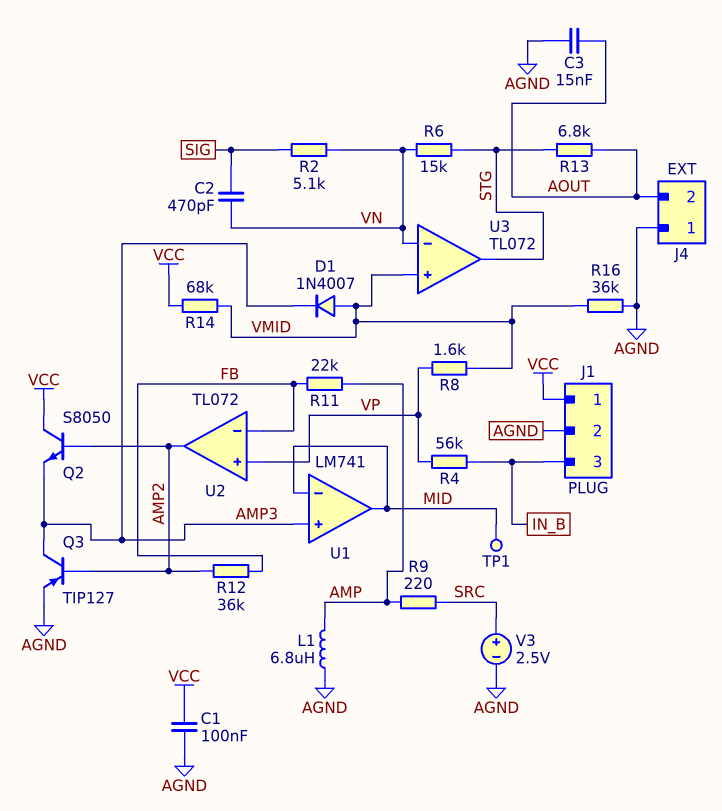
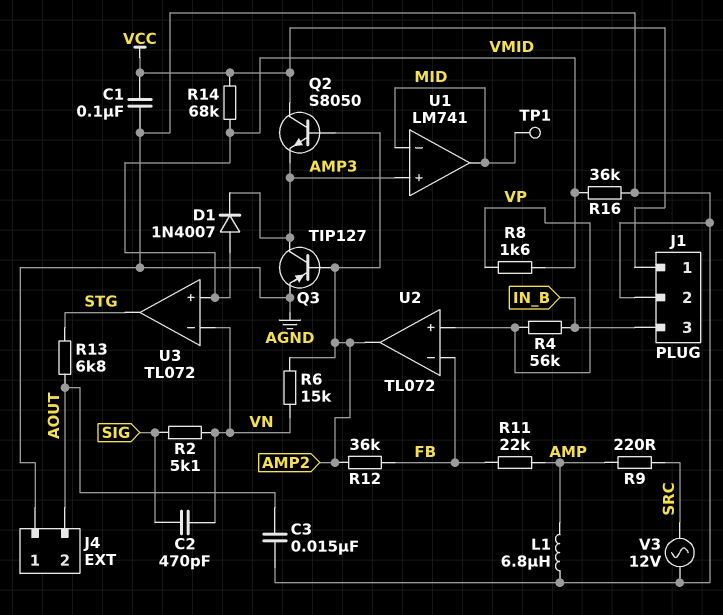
R6: 15k (STG, VN) -> 15k (AMP2, VN)
V3: 2.5V (plus SRC, minus AGND) -> AC 12V (AGND, SRC)

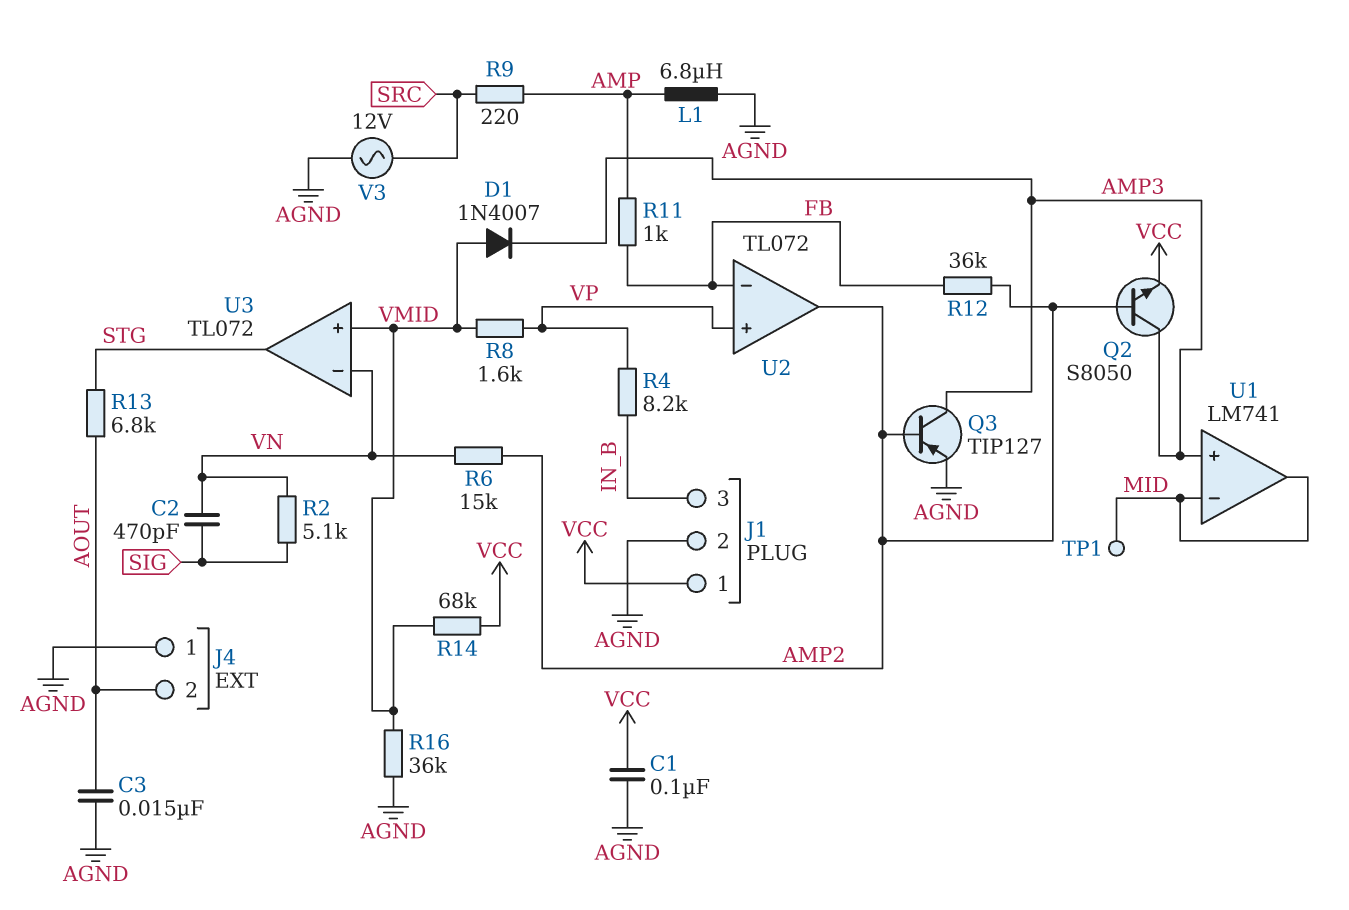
Q2: NPN S8050 (B AMP2, C VCC, E AMP3) -> NPN S8050 (B AMP2, C AMP3, E VCC)
R4: 56k (IN_B, VP) -> 8.2k (IN_B, VP)
R11: 22k (AMP, FB) -> 1k (AMP, FB)

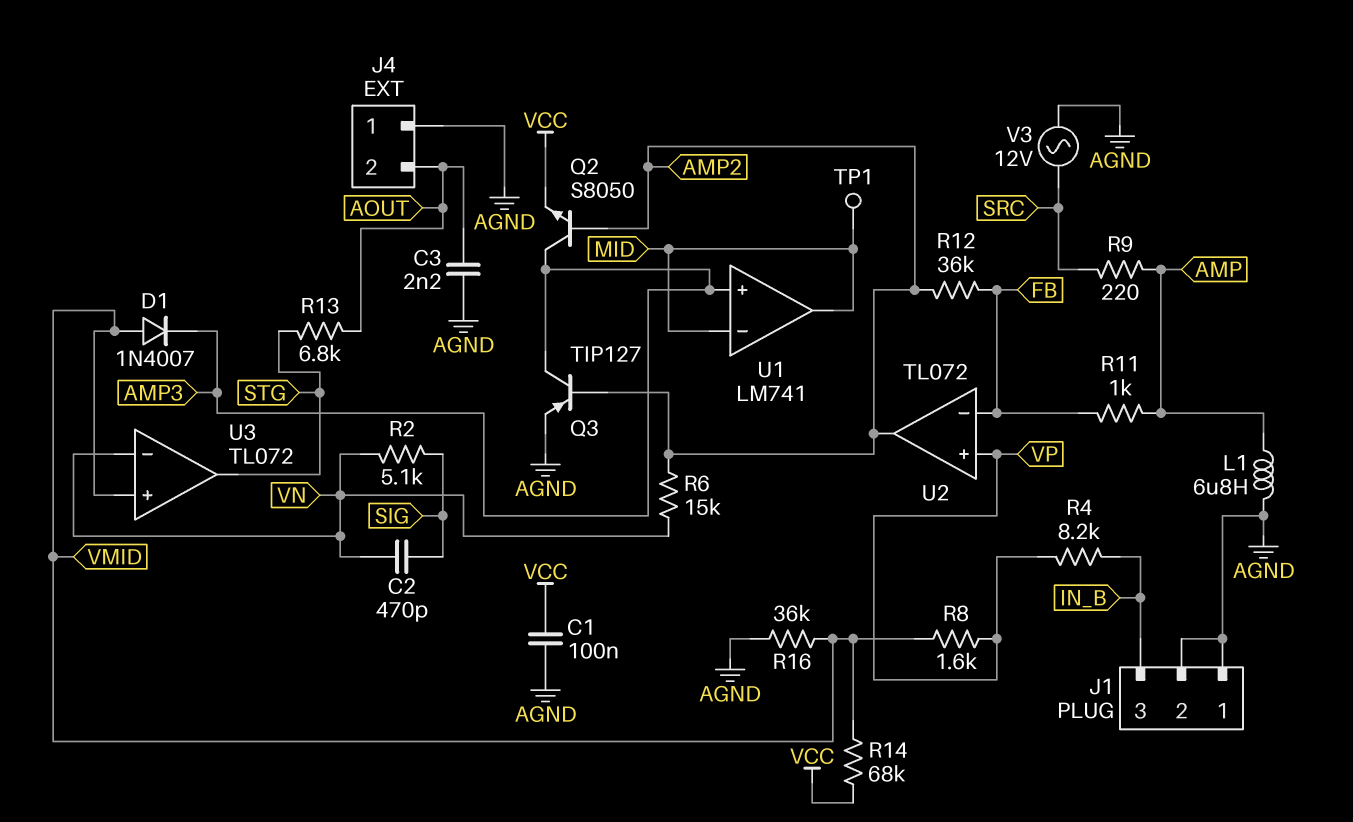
C3: 15nF (AGND, AOUT) -> 2.2nF (AGND, AOUT)
J1 pin 1: VCC -> AGND

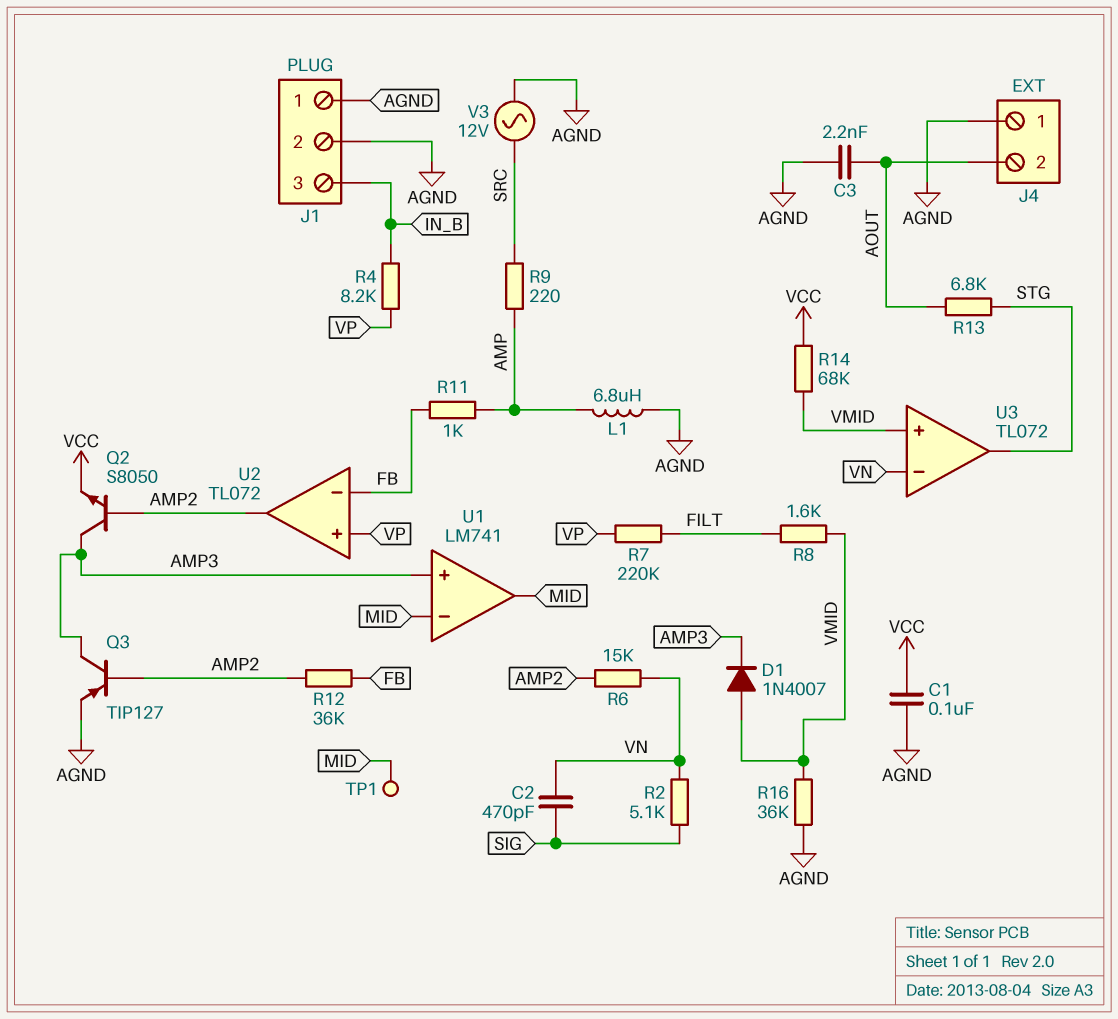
R7: none -> 220k (FILT, VP)
R8: 1.6k (VMID, VP) -> 1.6k (FILT, VMID)

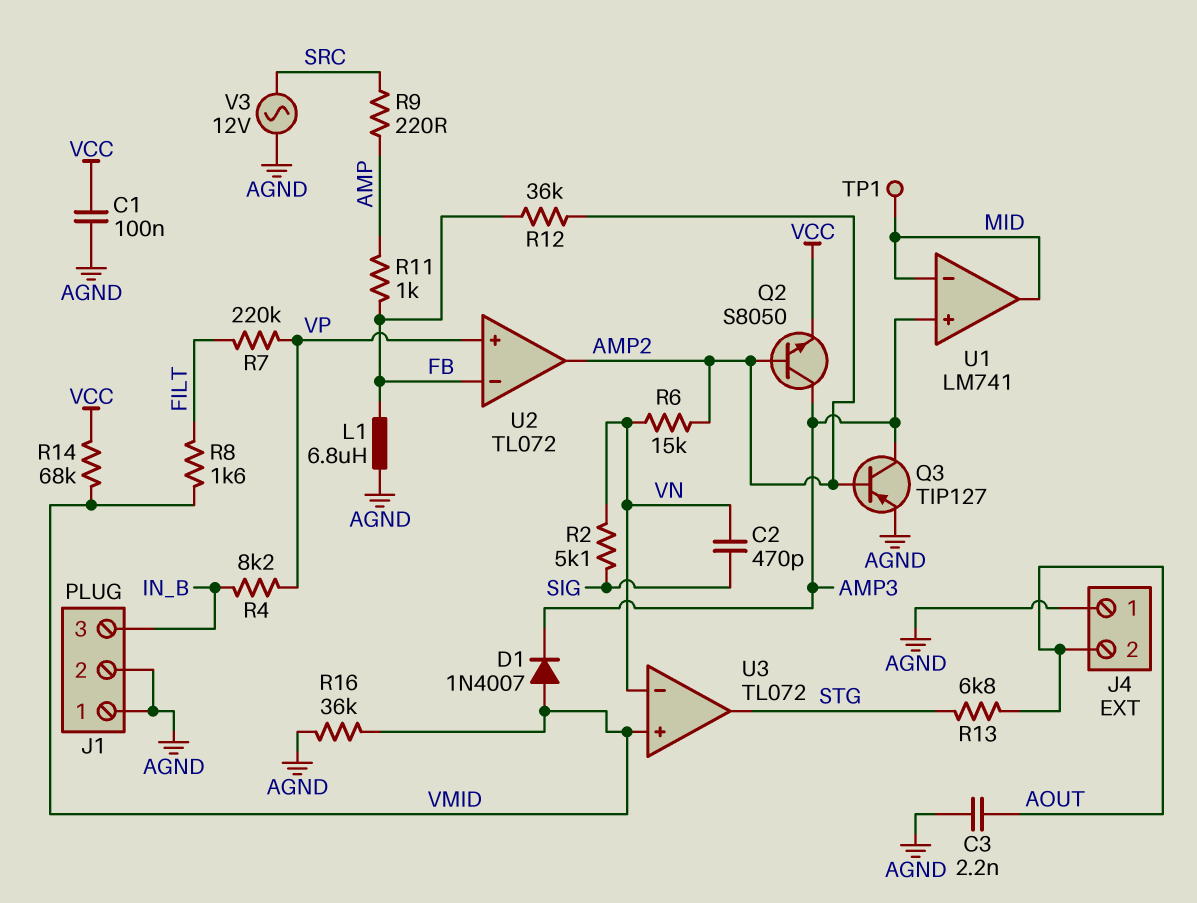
L1: 6.8uH (AGND, AMP) -> 6.8uH (AGND, FB)

